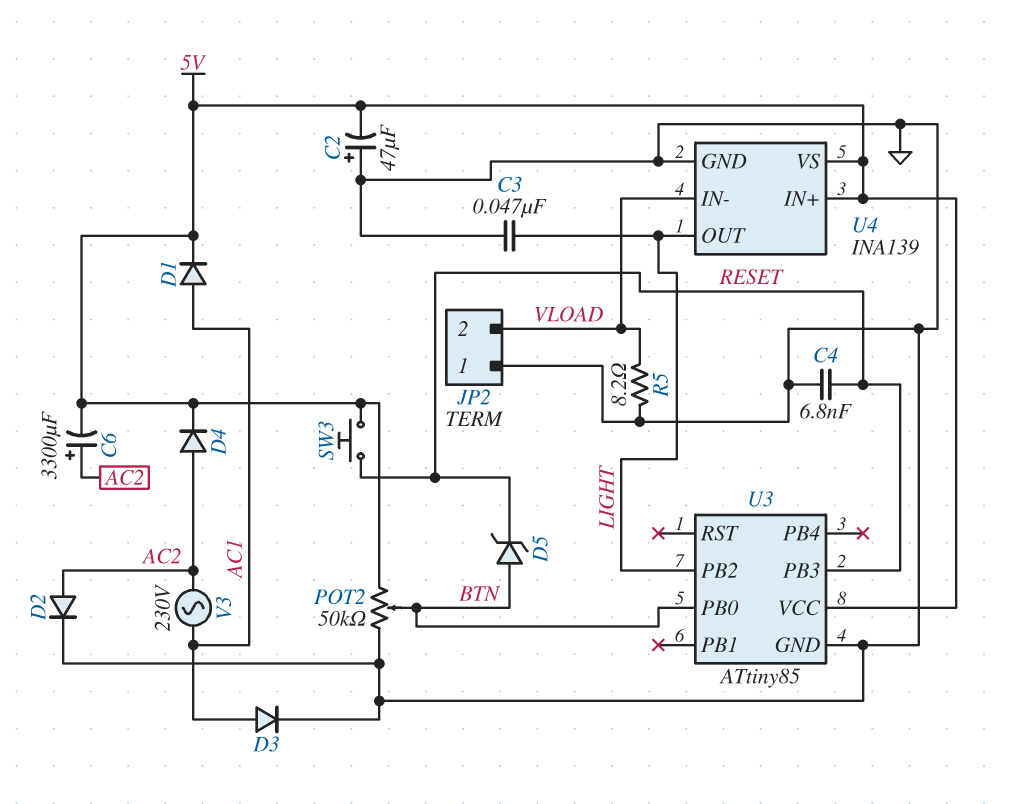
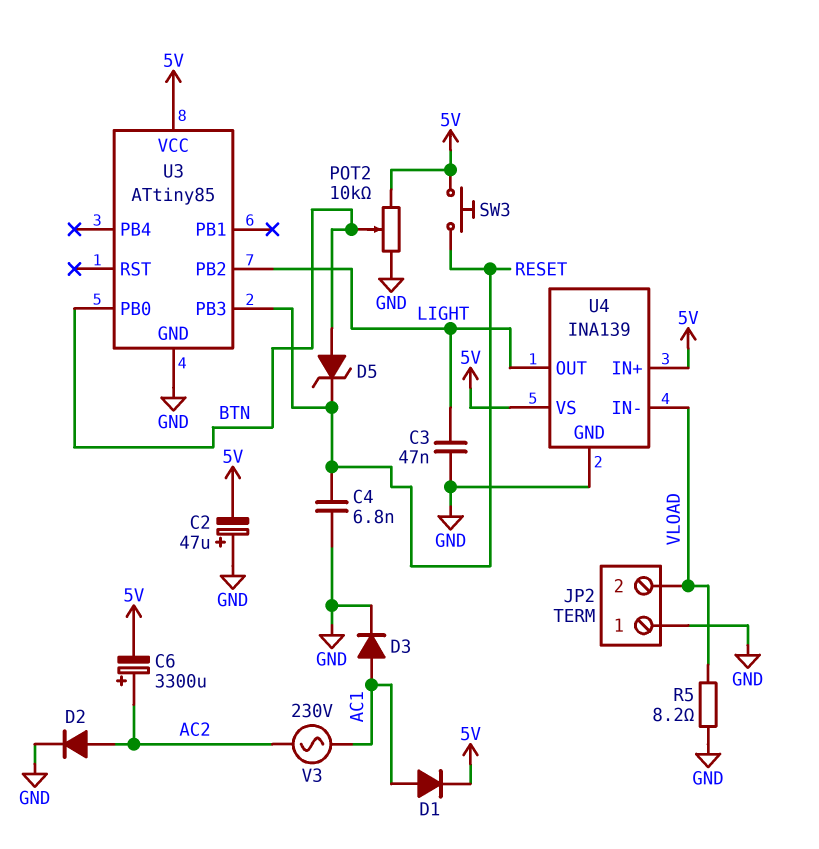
D4: diode (A AC2, K 5V) -> none
POT2: 50k (5V, GND, wiper BTN) -> 10k (5V, GND, wiper BTN)

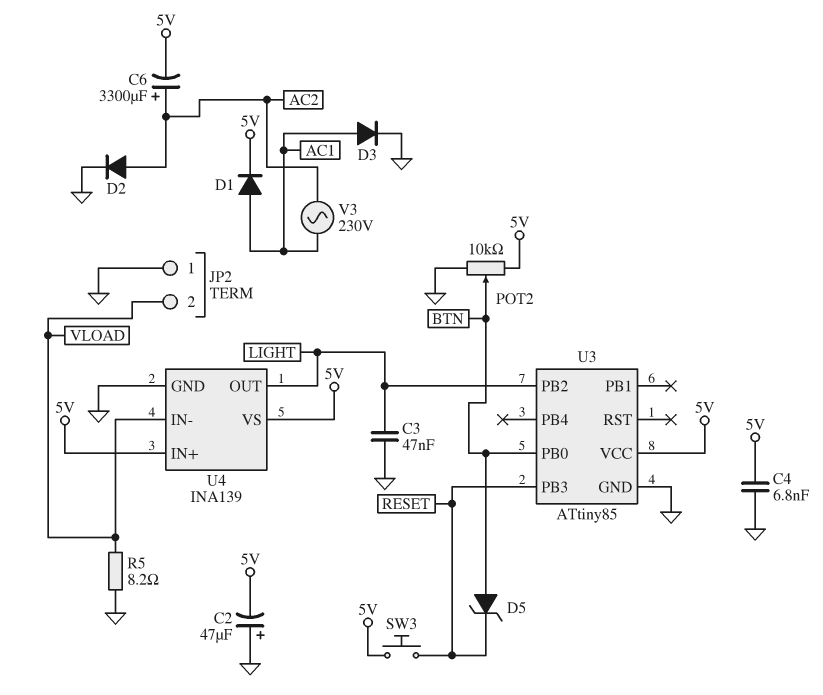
C4: 6.8nF (GND, RESET) -> 6.8nF (5V, GND)

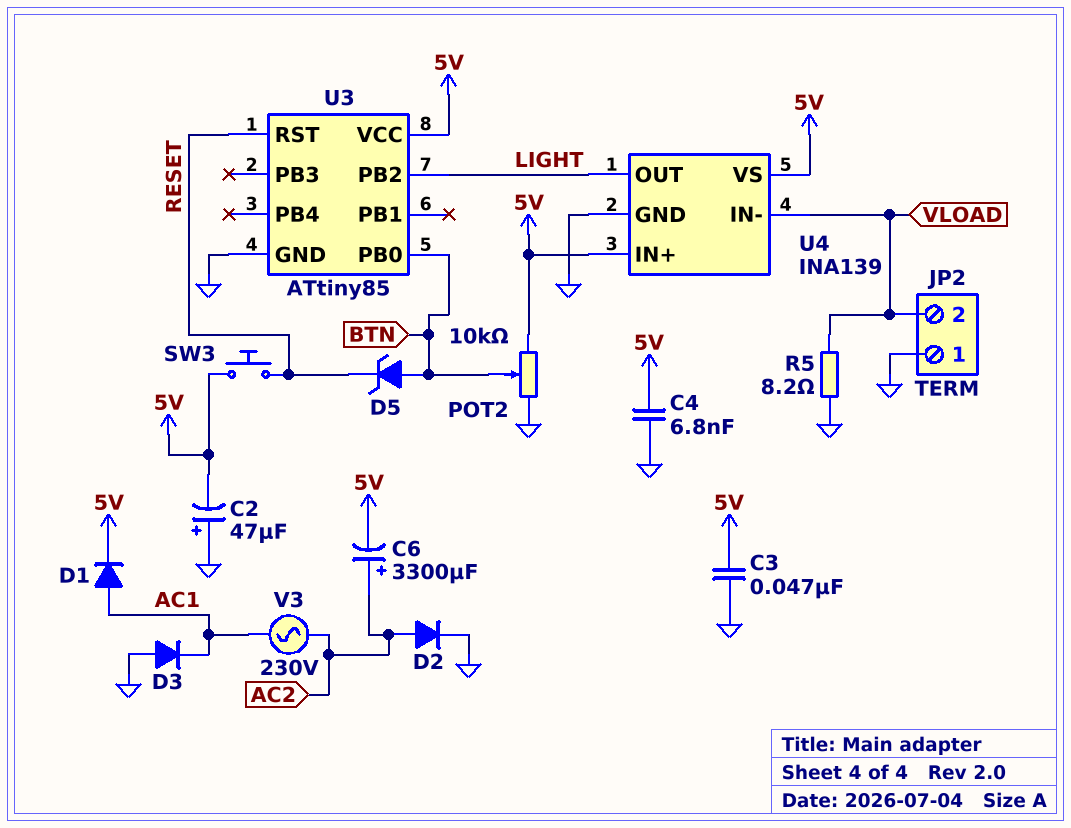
C3: 47nF (GND, LIGHT) -> 47nF (5V, GND)
D3: diode (A AC1, K GND) -> diode (A GND, K AC1)
U3 pin PB3: RESET -> none
U3 pin RST: none -> RESET

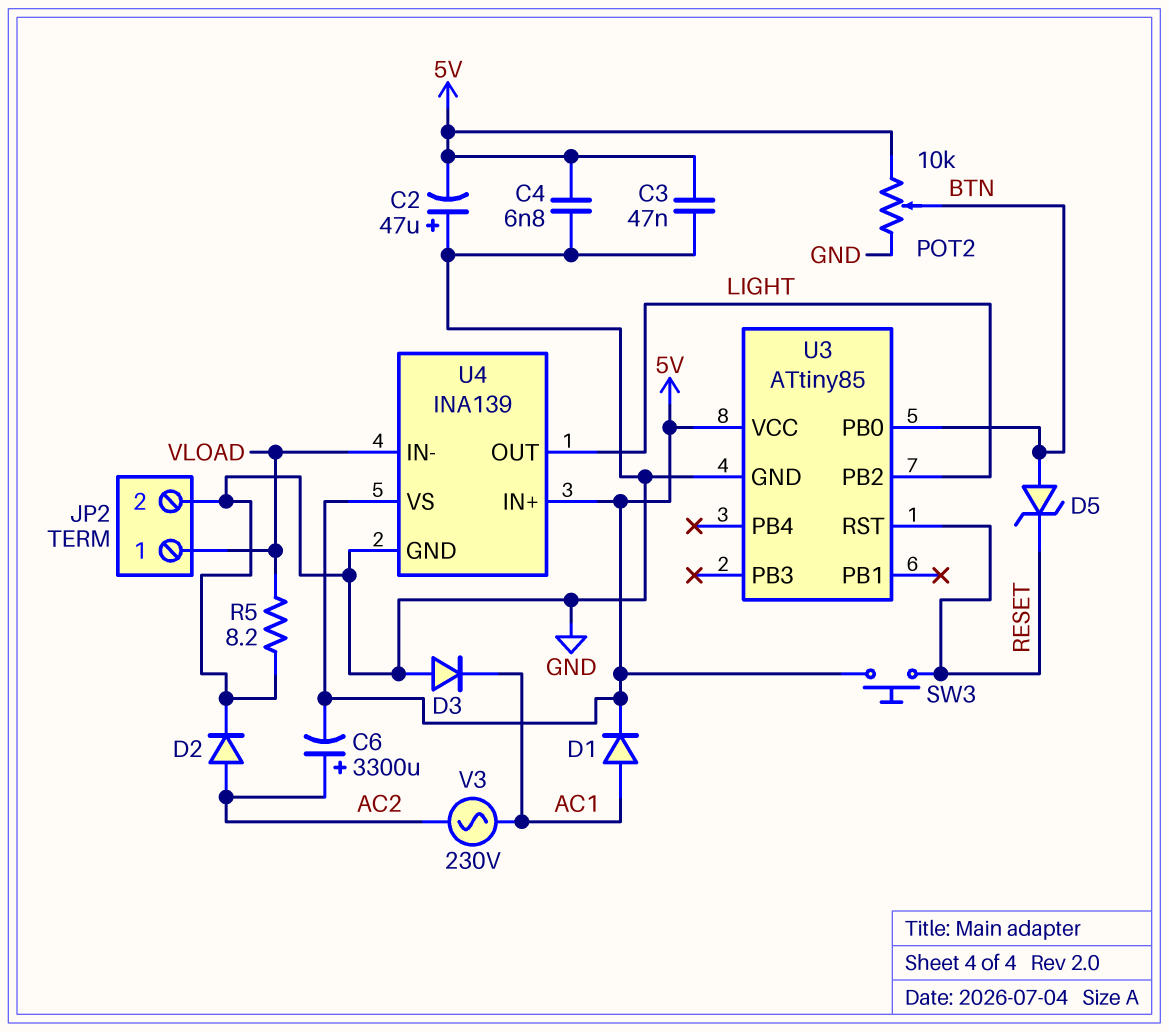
JP2 pin 1: GND -> VLOAD
JP2 pin 2: VLOAD -> GND

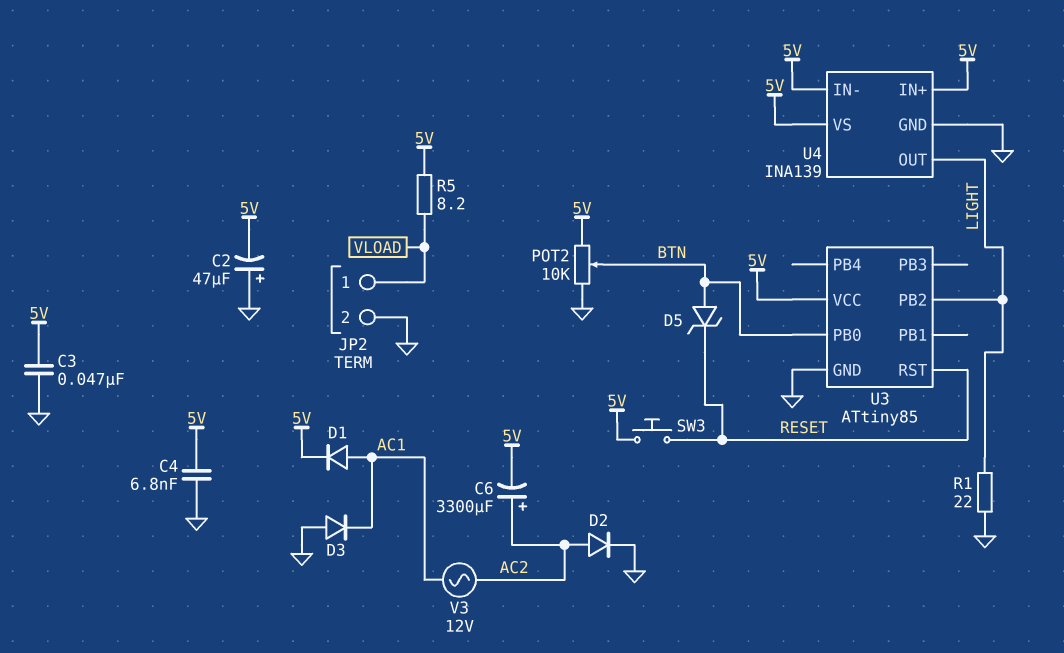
R1: none -> 22 (GND, LIGHT)
R5: 8.2 (GND, VLOAD) -> 8.2 (5V, VLOAD)
U4 pin IN-: VLOAD -> 5V
V3: AC 230V (AC1, AC2) -> AC 12V (AC1, AC2)

